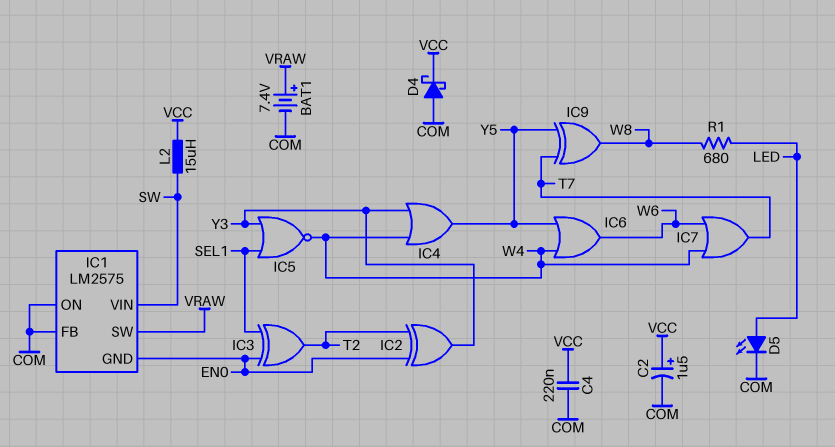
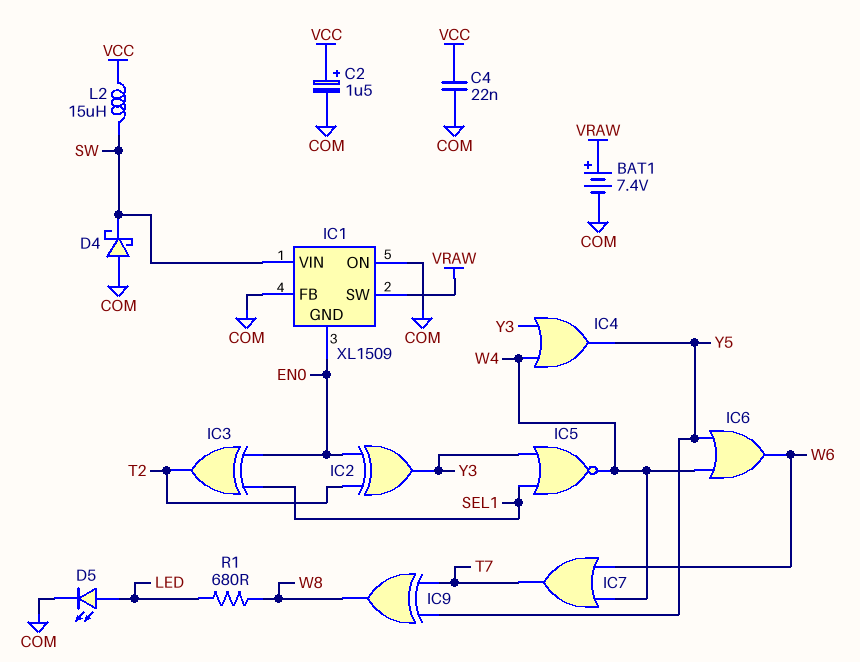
C4: 220nF (COM, VCC) -> 22nF (COM, VCC)
D4: schottky (A COM, K VCC) -> schottky (A COM, K SW)
IC1: LM2575 -> XL1509

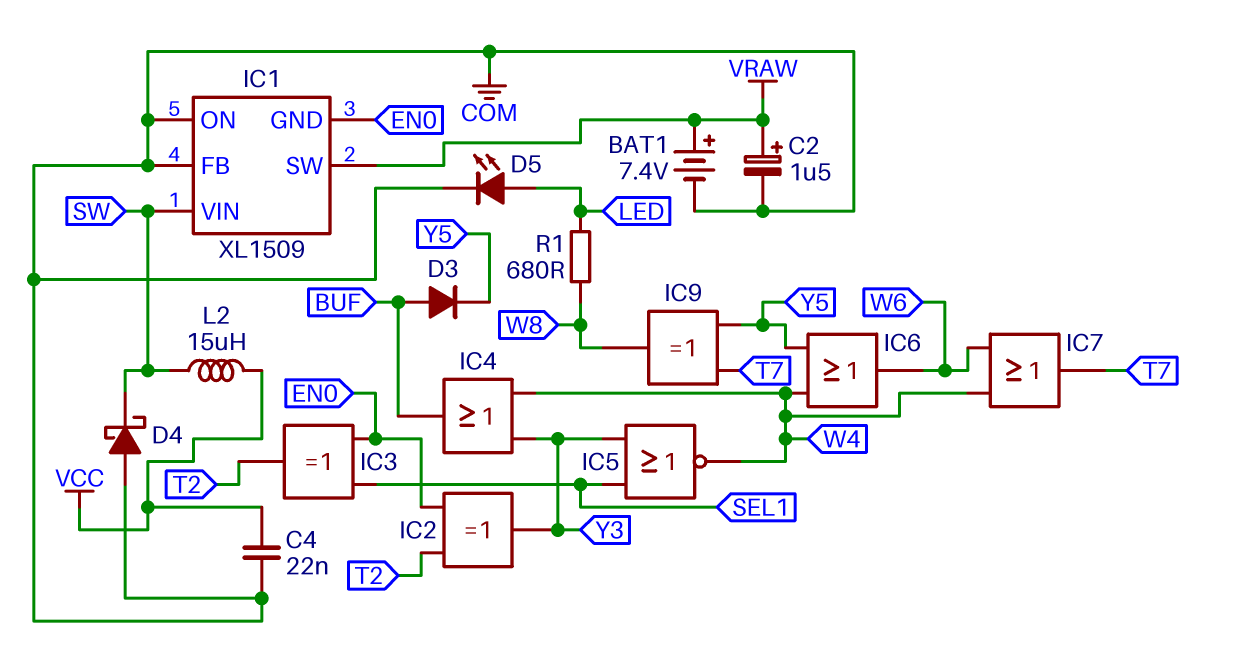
C2: 1.5uF (plus VCC, minus COM) -> 1.5uF (plus VRAW, minus COM)
D3: none -> diode (A BUF, K Y5)
IC4: OR (in W4, in Y3, out Y5) -> OR (in W4, in Y3, out BUF)

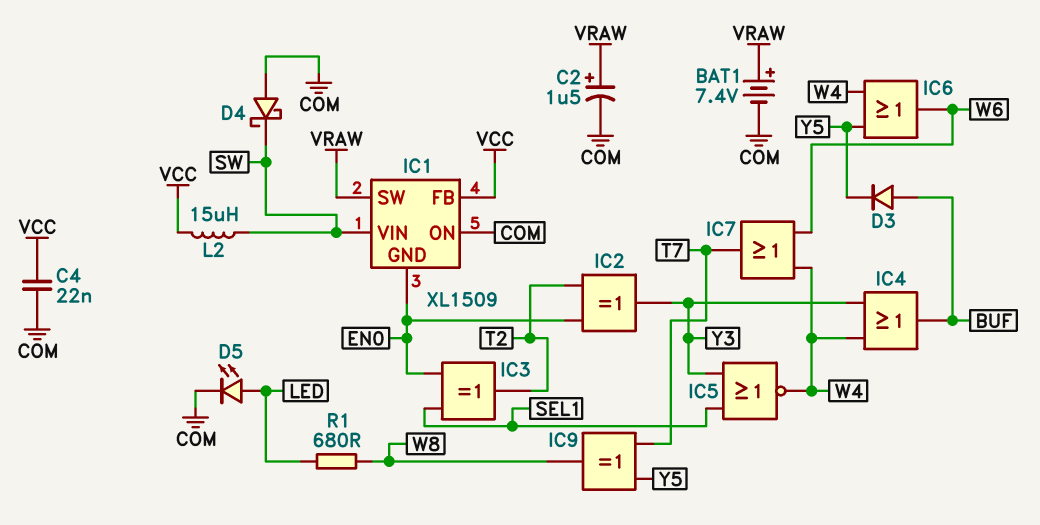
IC1 pin FB: COM -> VCC

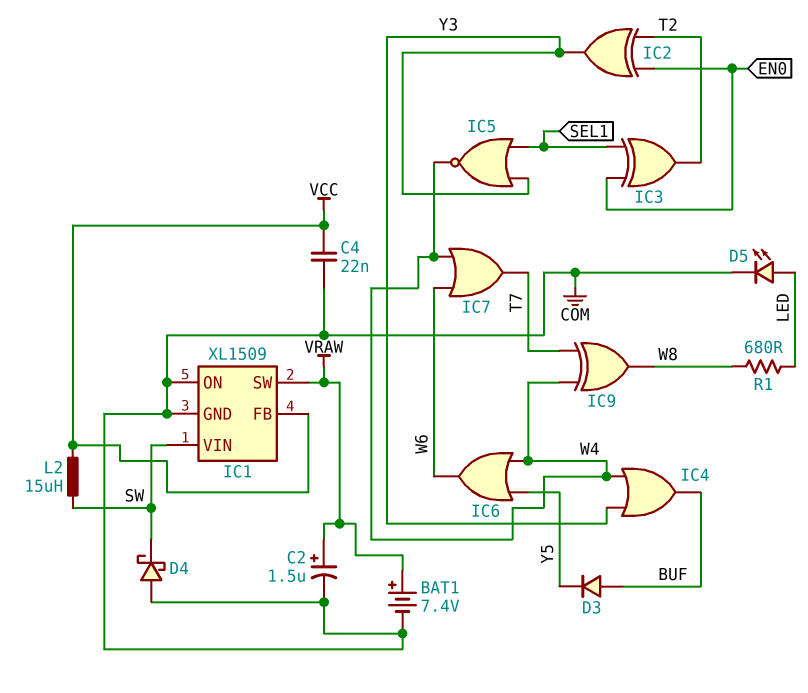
IC1 pin GND: EN0 -> COM
IC9: XOR (in T7, in Y5, out W8) -> XOR (in T7, in W4, out W8)

